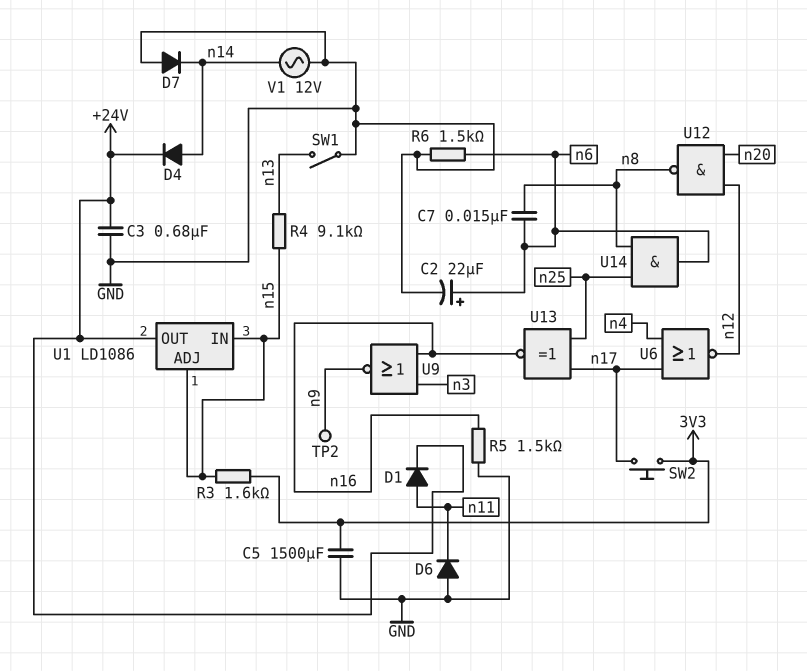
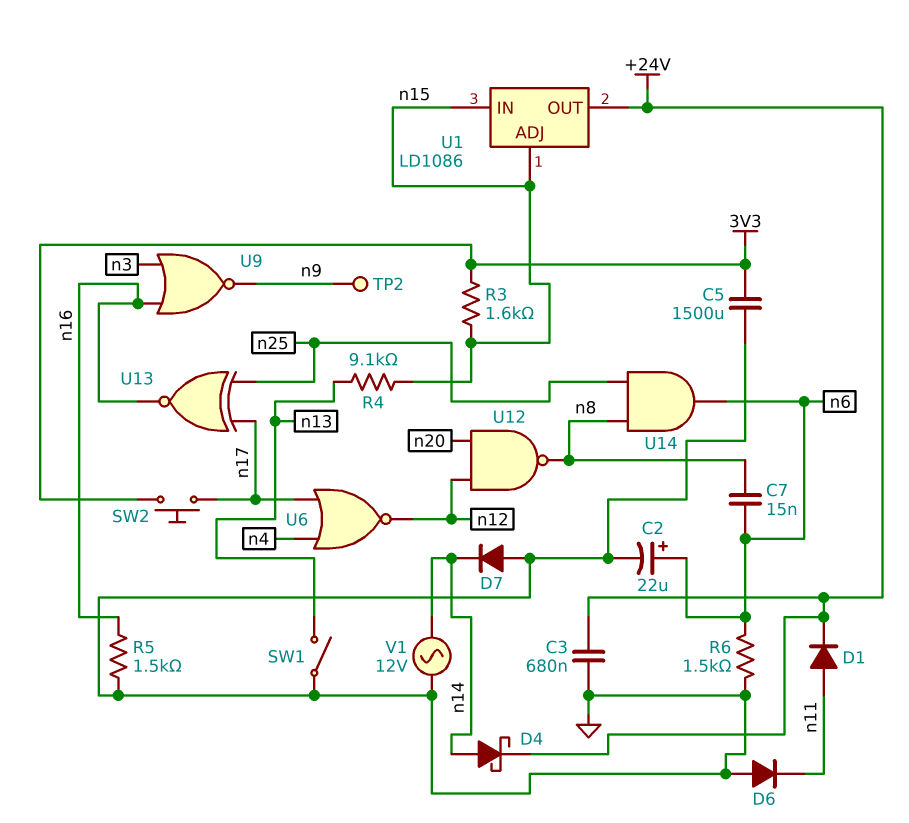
D4: diode (A n14, K +24V) -> schottky (A n14, K +24V)

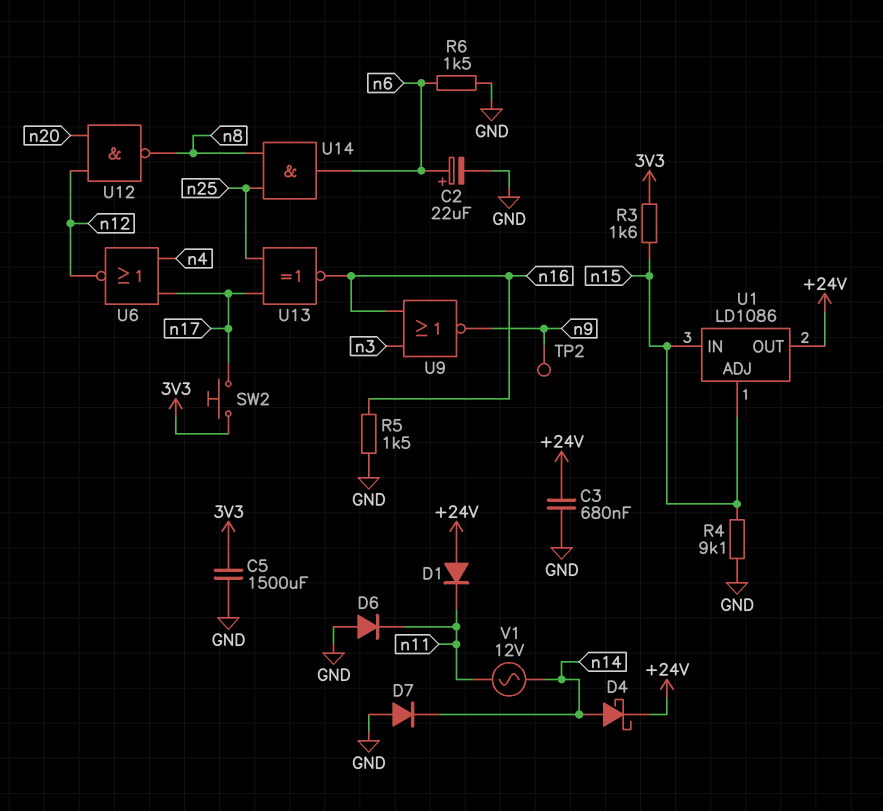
C7: 15nF (n6, n8) -> none
D1: diode (A n11, K +24V) -> diode (A +24V, K n11)
R4: 9.1k (n13, n15) -> 9.1k (GND, n15)
SW1: switch (GND, n13) -> none
V1: AC 12V (GND, n14) -> AC 12V (n11, n14)

